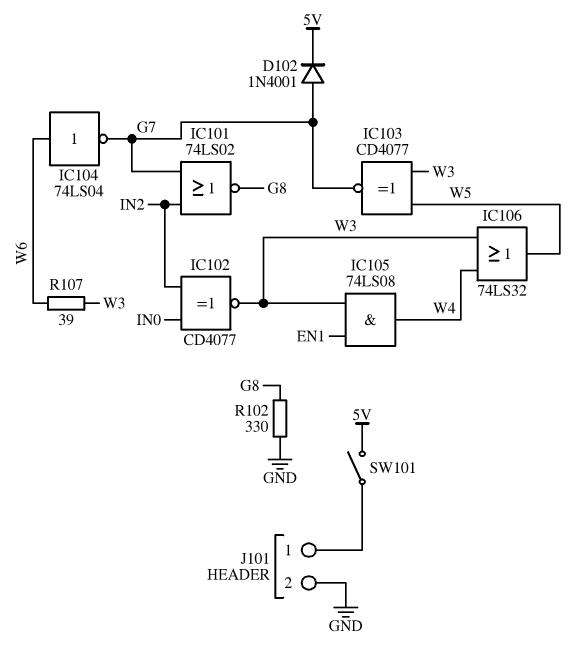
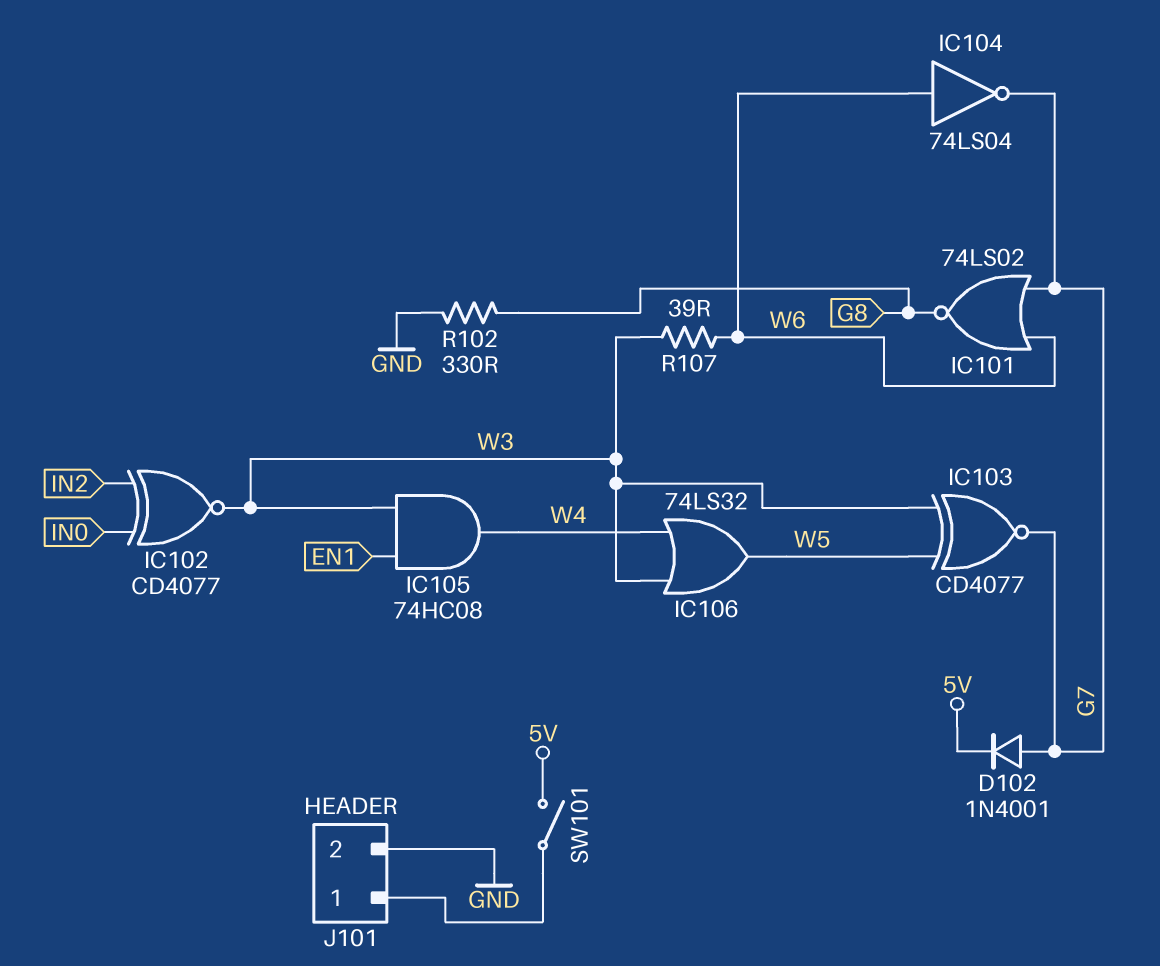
IC101: NOR 74LS02 (in G7, in IN2, out G8) -> NOR 74LS02 (in G7, in W6, out G8)
IC105: AND 74LS08 (in EN1, in W3, out W4) -> AND 74HC08 (in EN1, in W3, out W4)

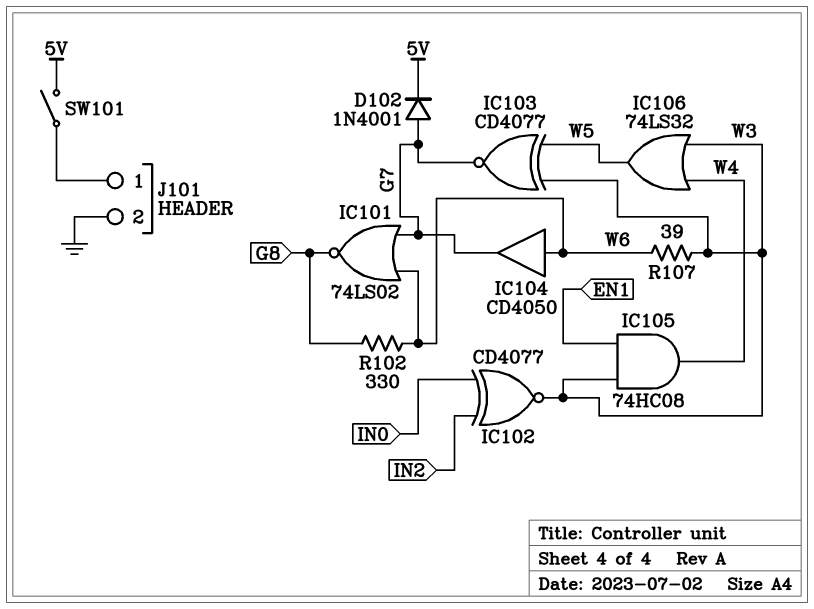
IC104: NOT 74LS04 (in W6, out G7) -> buffer CD4050 (in W6, out G7)
R102: 330 (G8, GND) -> 330 (G8, W6)

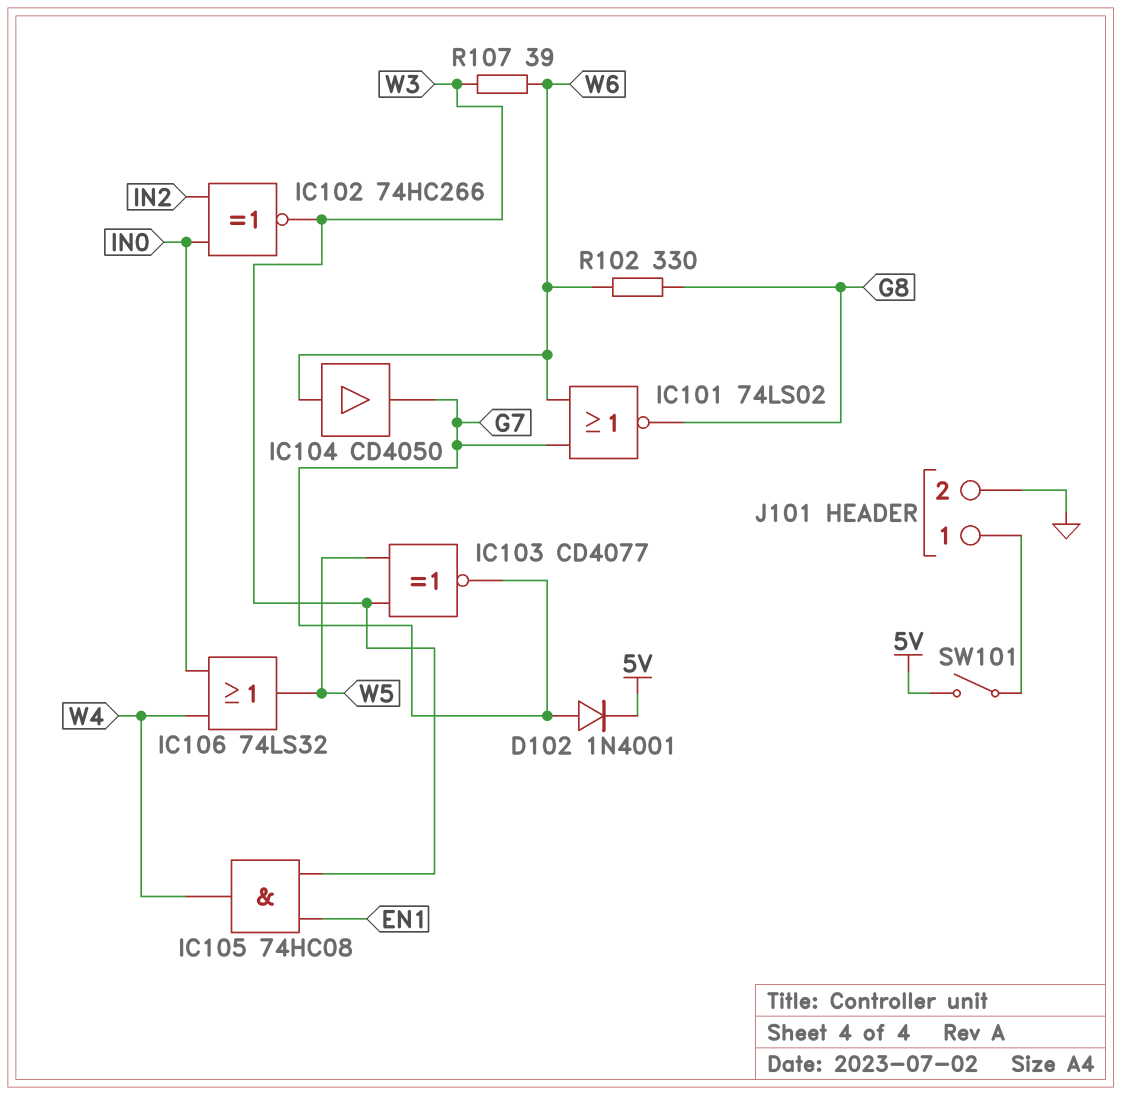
IC102: XNOR CD4077 (in IN0, in IN2, out W3) -> XNOR 74HC266 (in IN0, in IN2, out W3)
IC106: OR 74LS32 (in W3, in W4, out W5) -> OR 74LS32 (in IN0, in W4, out W5)

